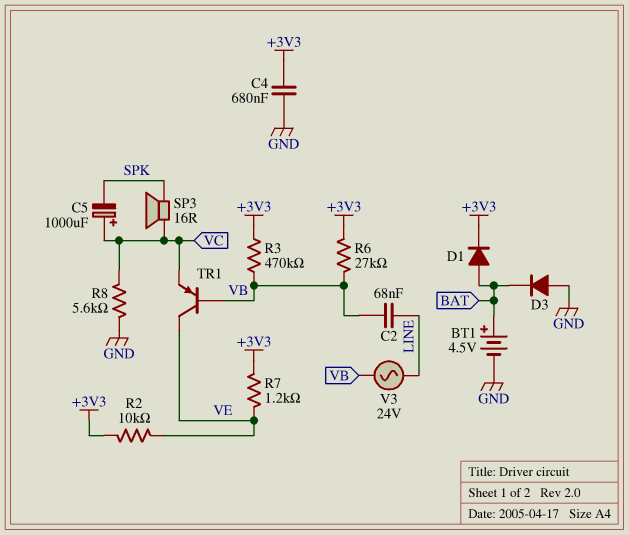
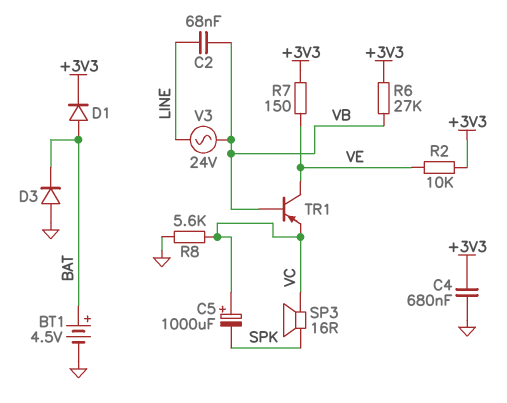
R3: 470k (+3V3, VB) -> none
R7: 1.2k (+3V3, VE) -> 150 (+3V3, VE)

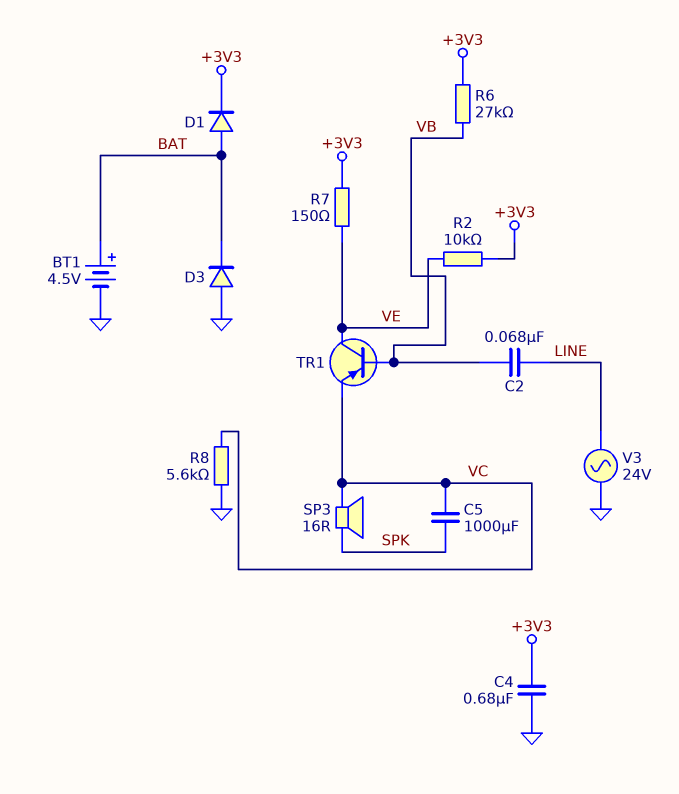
C5: 1000uF (plus VC, minus SPK) -> 1000uF (SPK, VC)
V3: AC 24V (LINE, VB) -> AC 24V (GND, LINE)

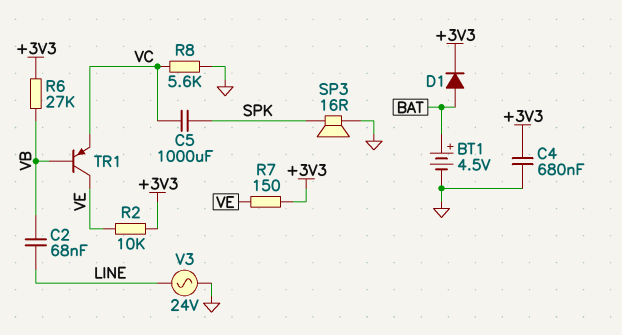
D3: diode (A GND, K BAT) -> none
SP3: speaker 16R (SPK, VC) -> speaker 16R (GND, SPK)

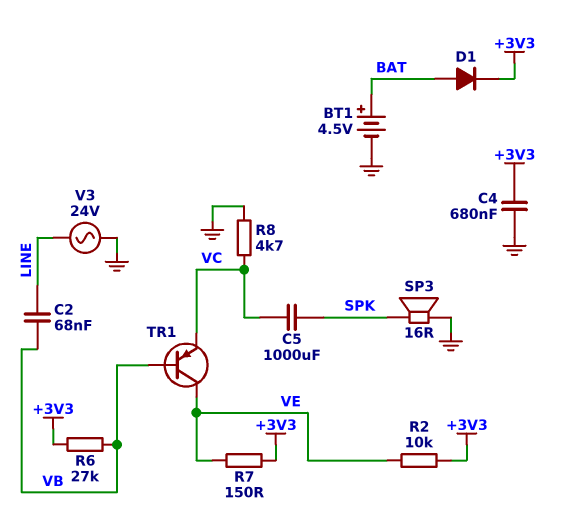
R8: 5.6k (GND, VC) -> 4.7k (GND, VC)

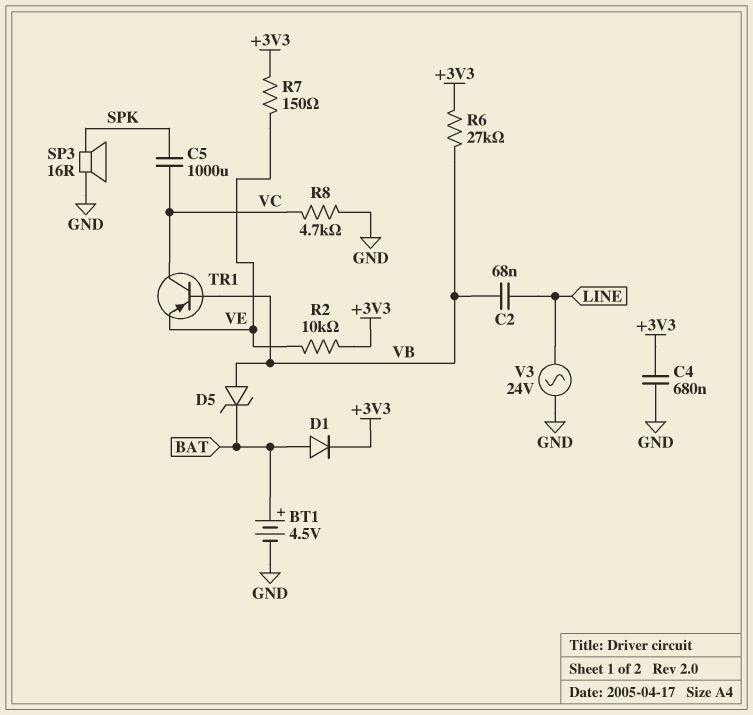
D5: none -> zener (A VB, K BAT)
TR1: PNP (B VB, C VE, E VC) -> PNP (B VB, C VC, E VE)

